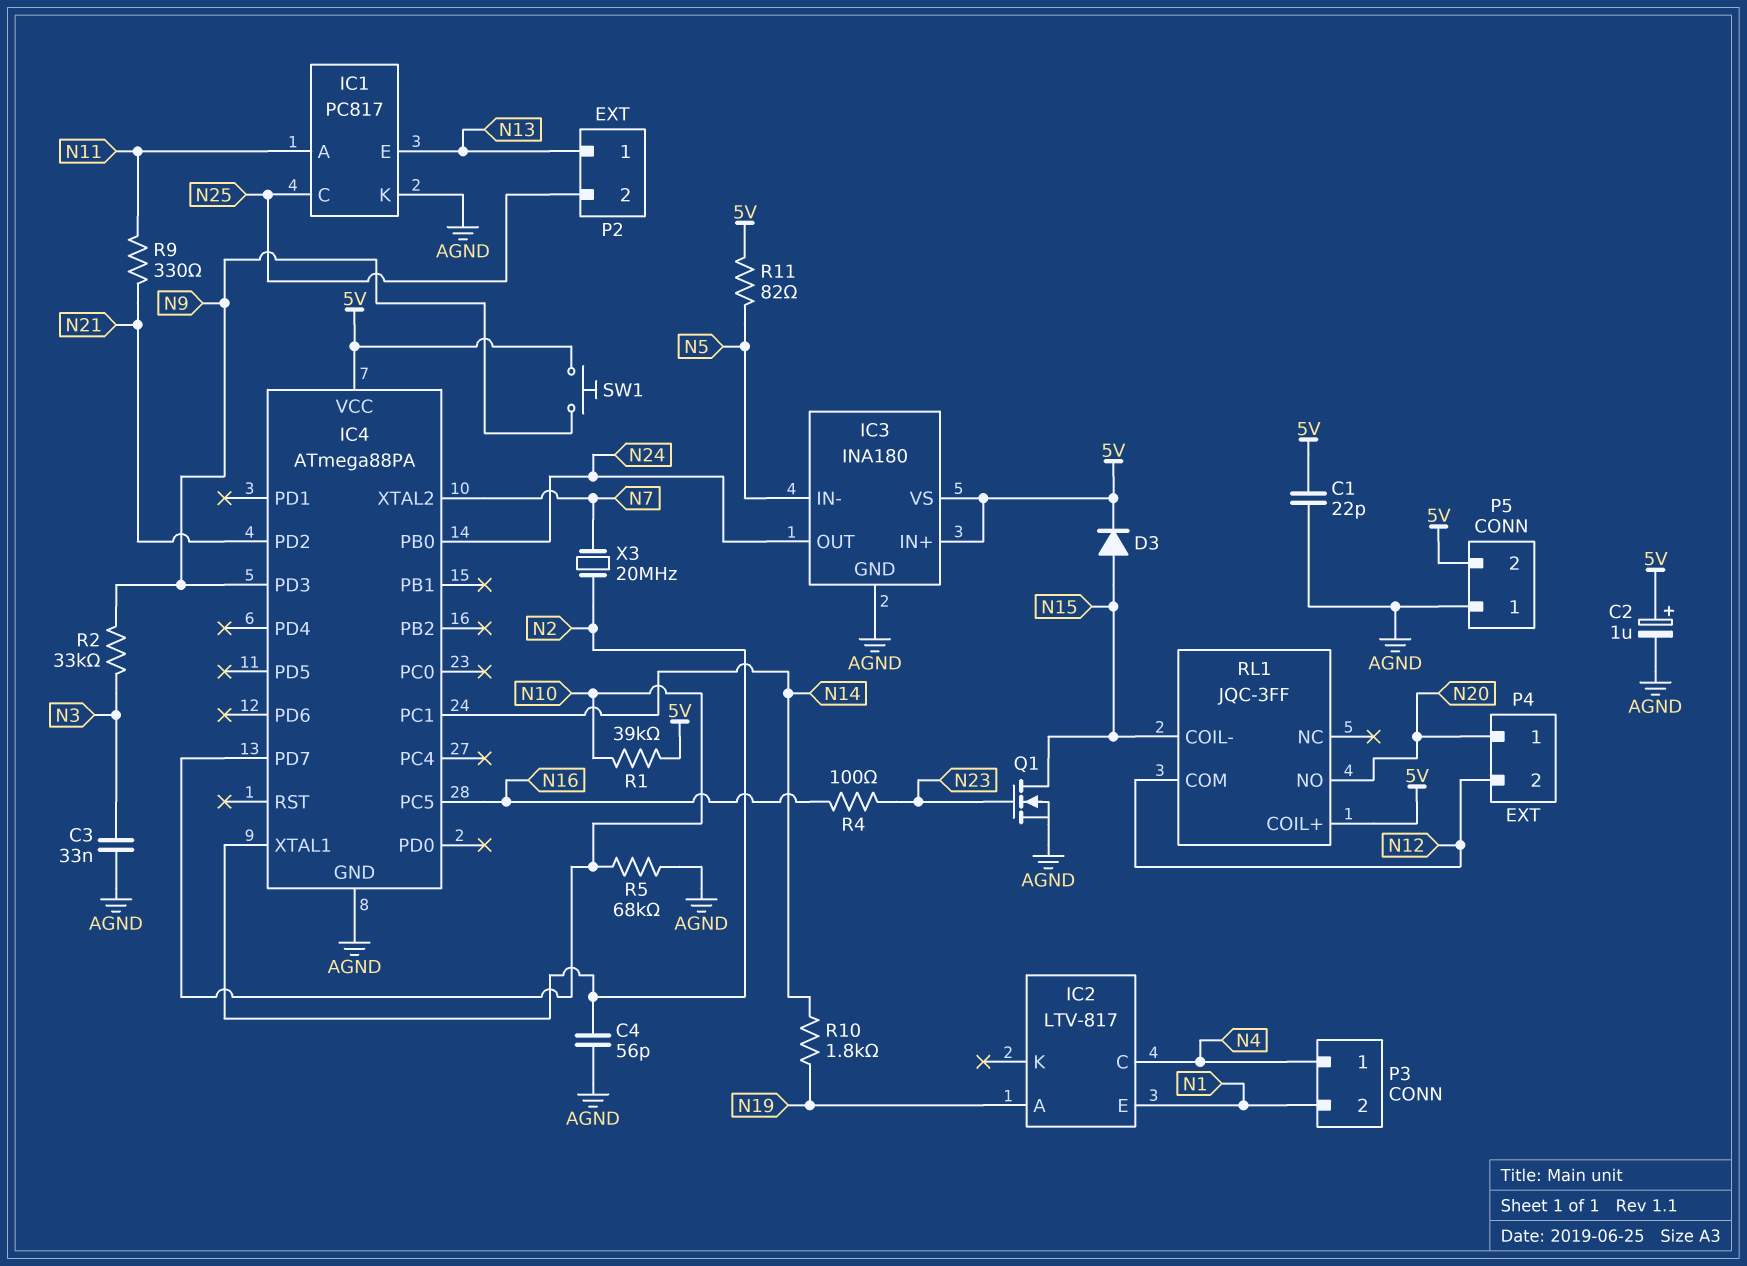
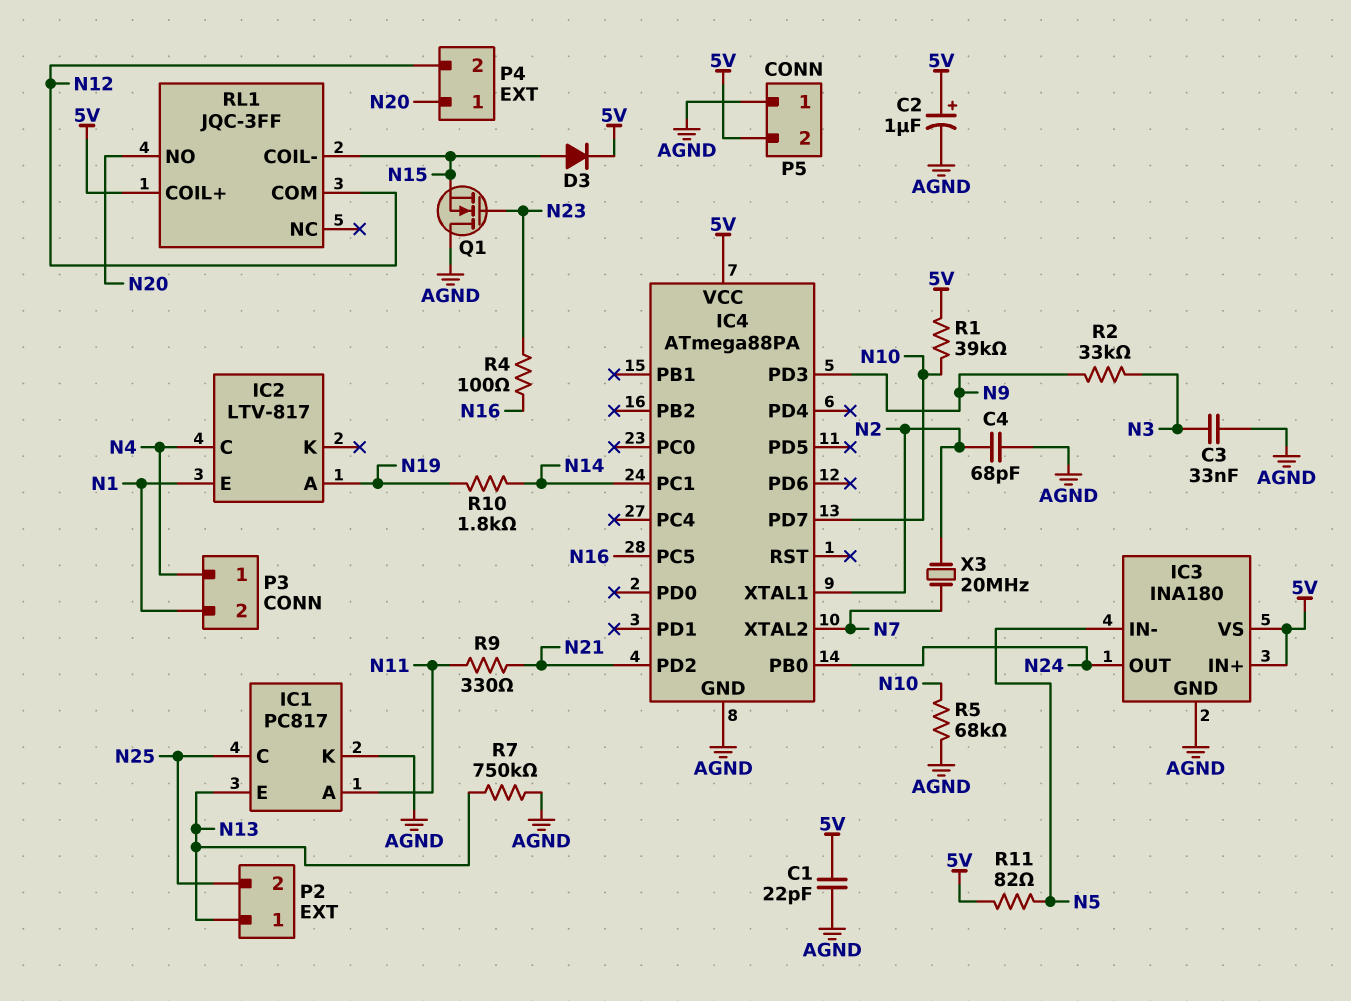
C4: 56pF (AGND, N2) -> 68pF (AGND, N2)
Q1: NMOS (G N23, D N15, S AGND) -> NMOS (G N23, D AGND, S N15)
R7: none -> 750k (AGND, N13)
SW1: button (5V, N9) -> none

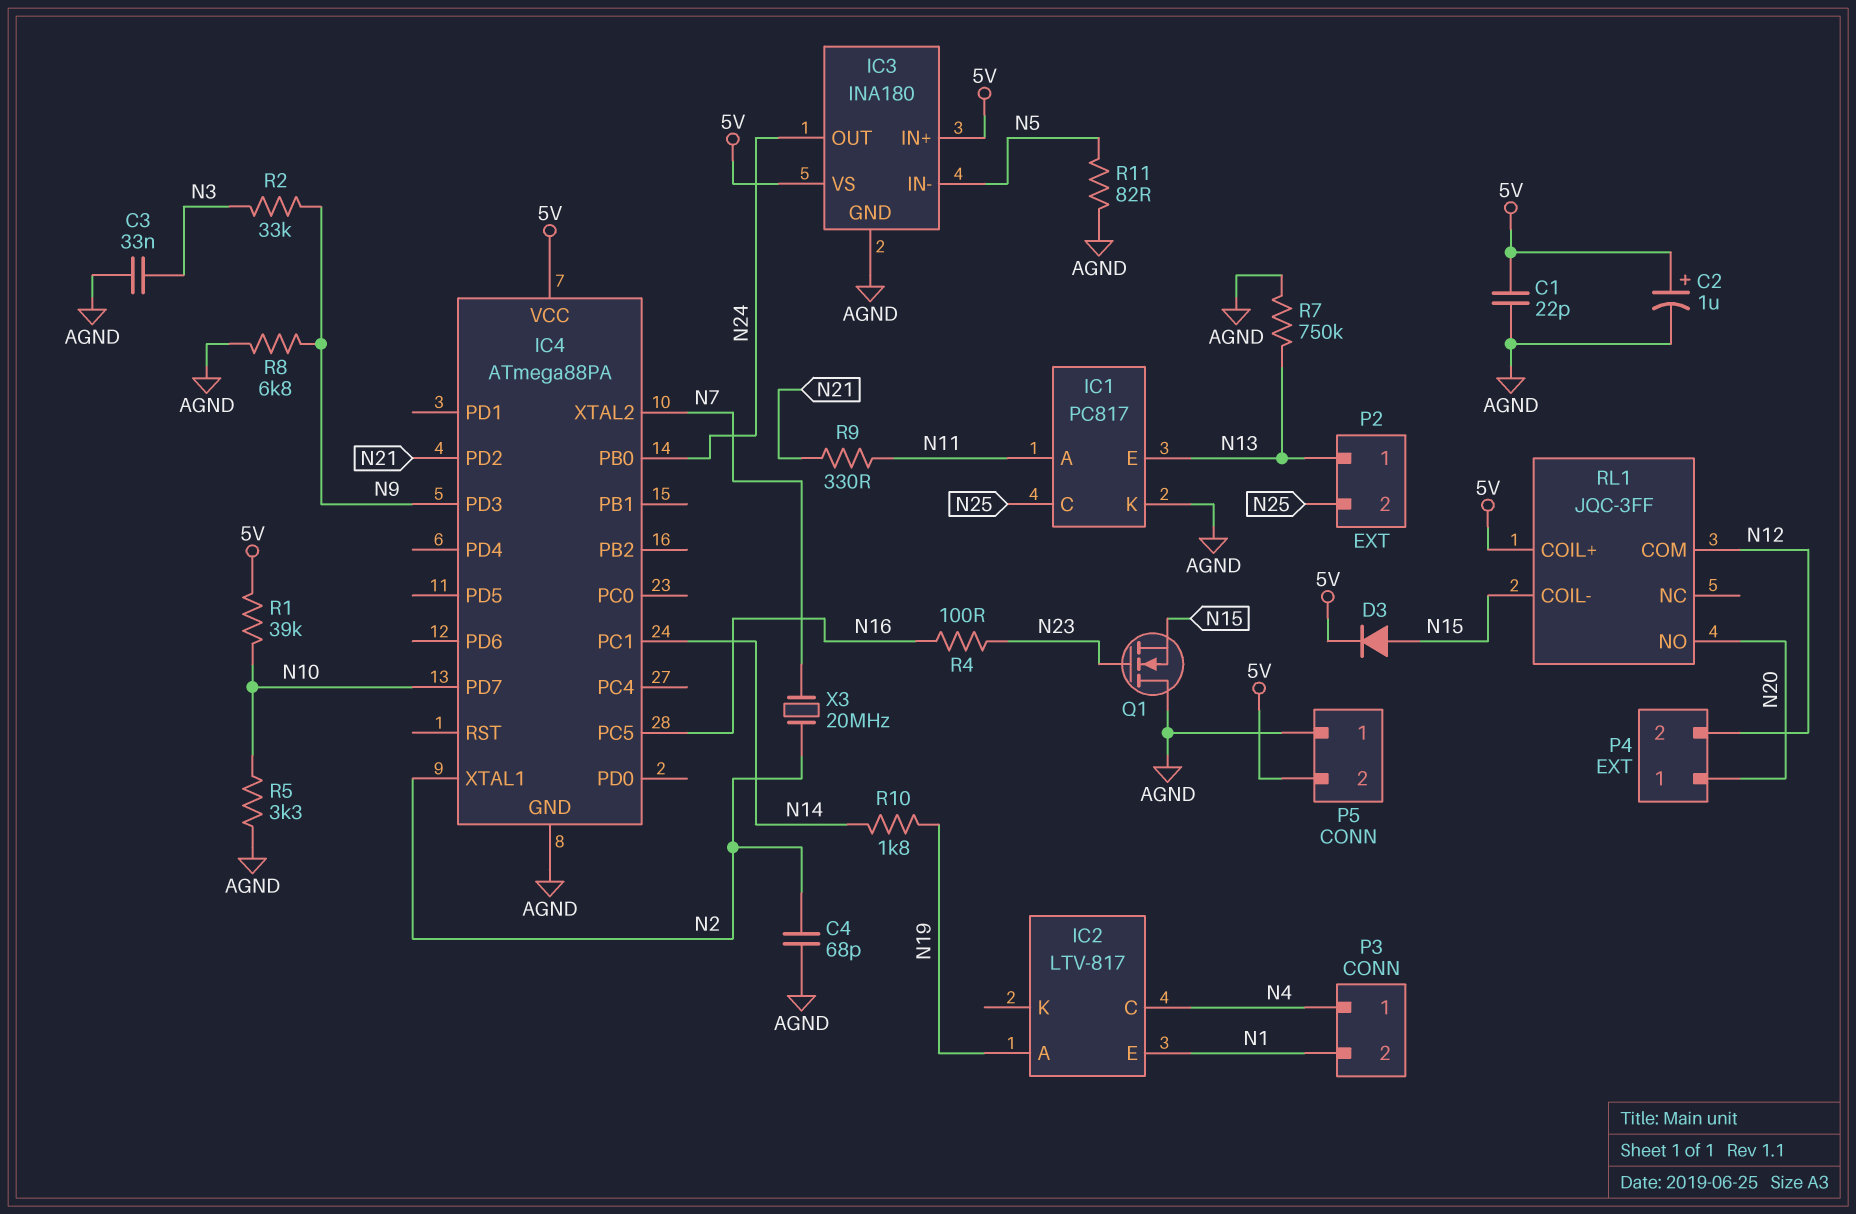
R5: 68k (AGND, N10) -> 3.3k (AGND, N10)
R8: none -> 6.8k (AGND, N9)
R11: 82 (5V, N5) -> 82 (AGND, N5)

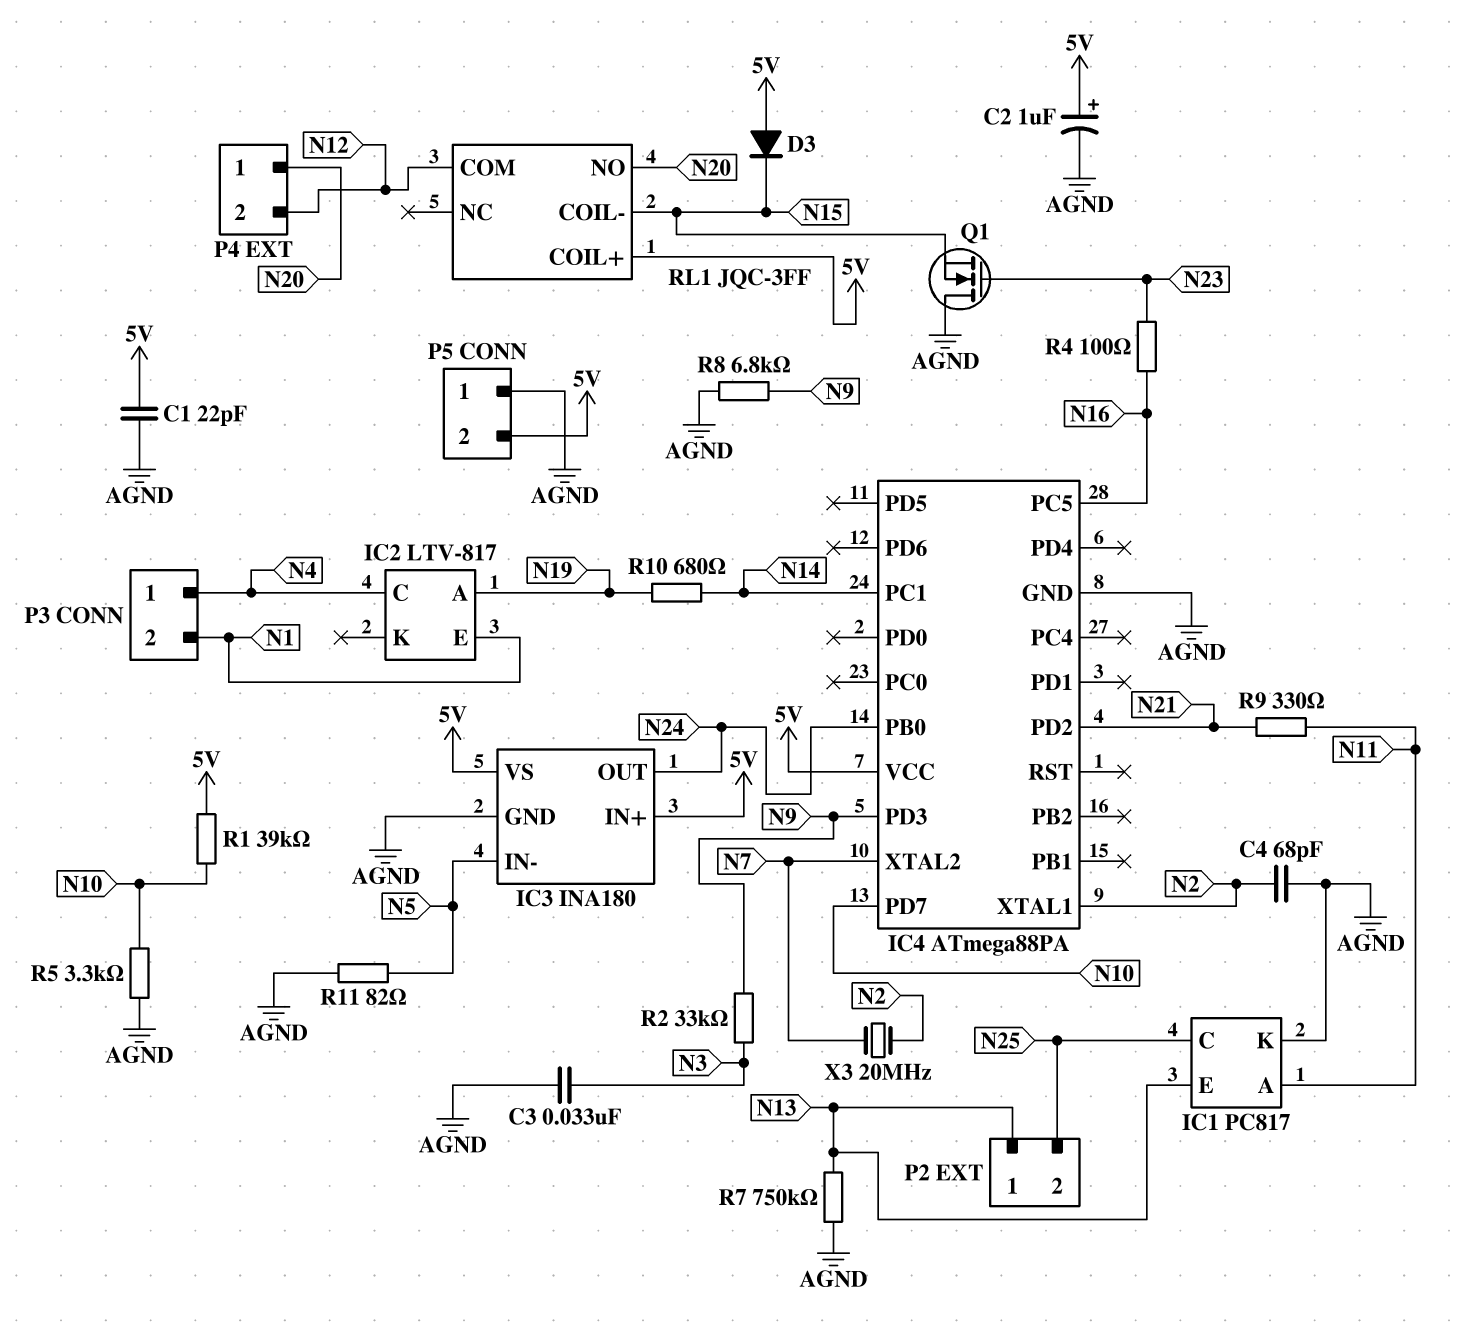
D3: diode (A N15, K 5V) -> diode (A 5V, K N15)
R10: 1.8k (N14, N19) -> 680 (N14, N19)

